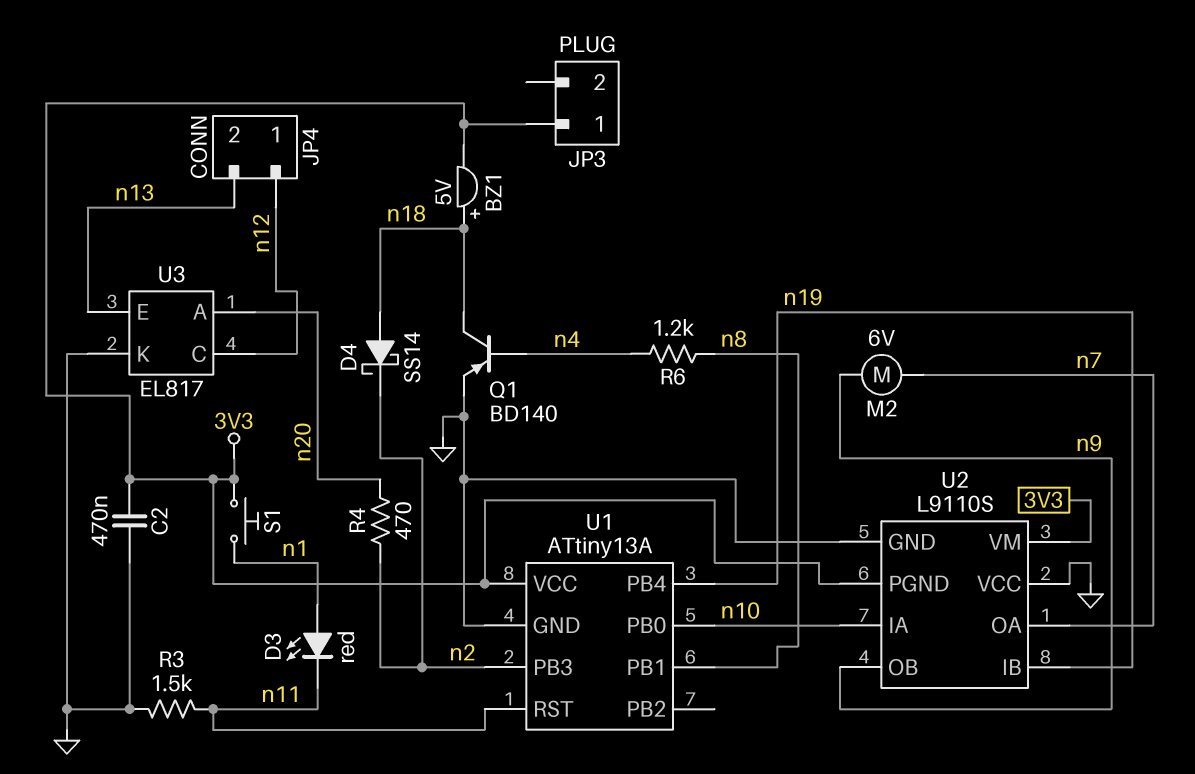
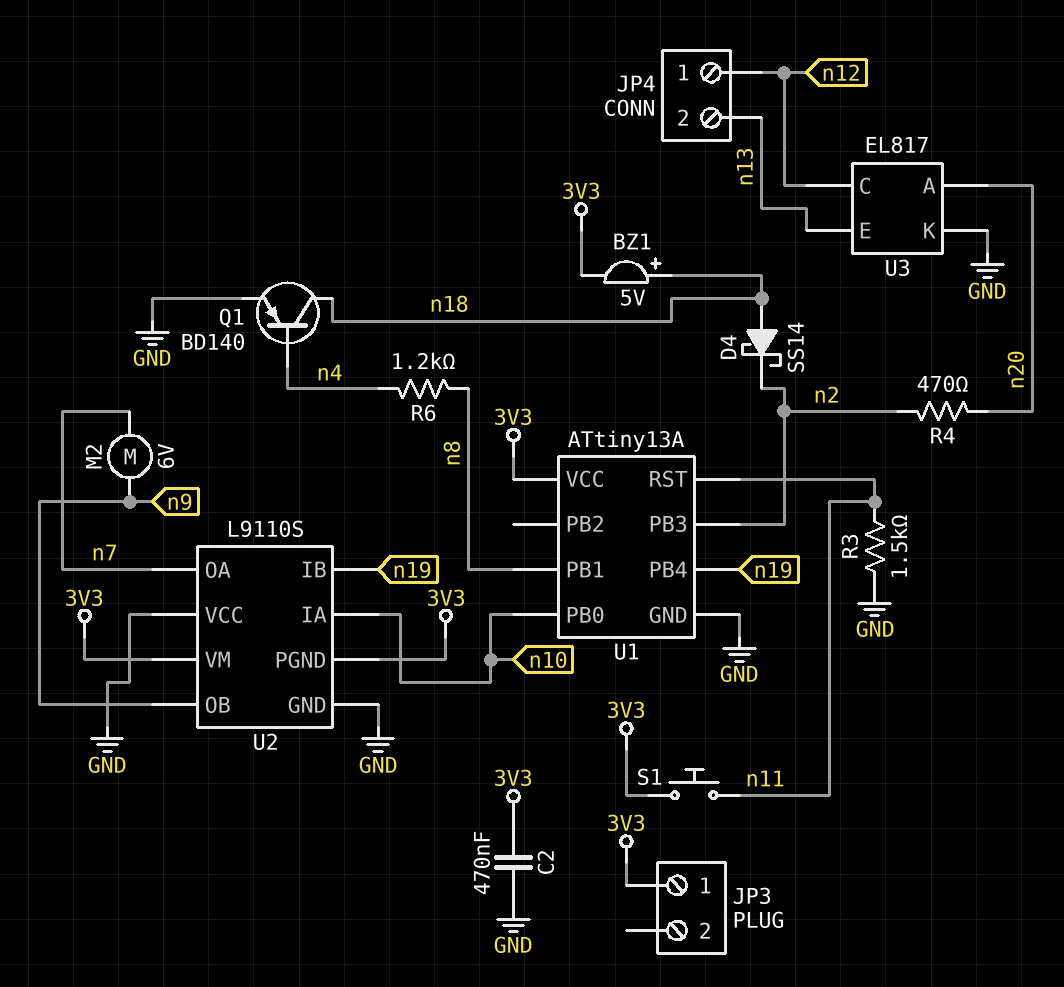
D3: LED red (A n1, K n11) -> none
S1: button (3V3, n1) -> button (3V3, n11)

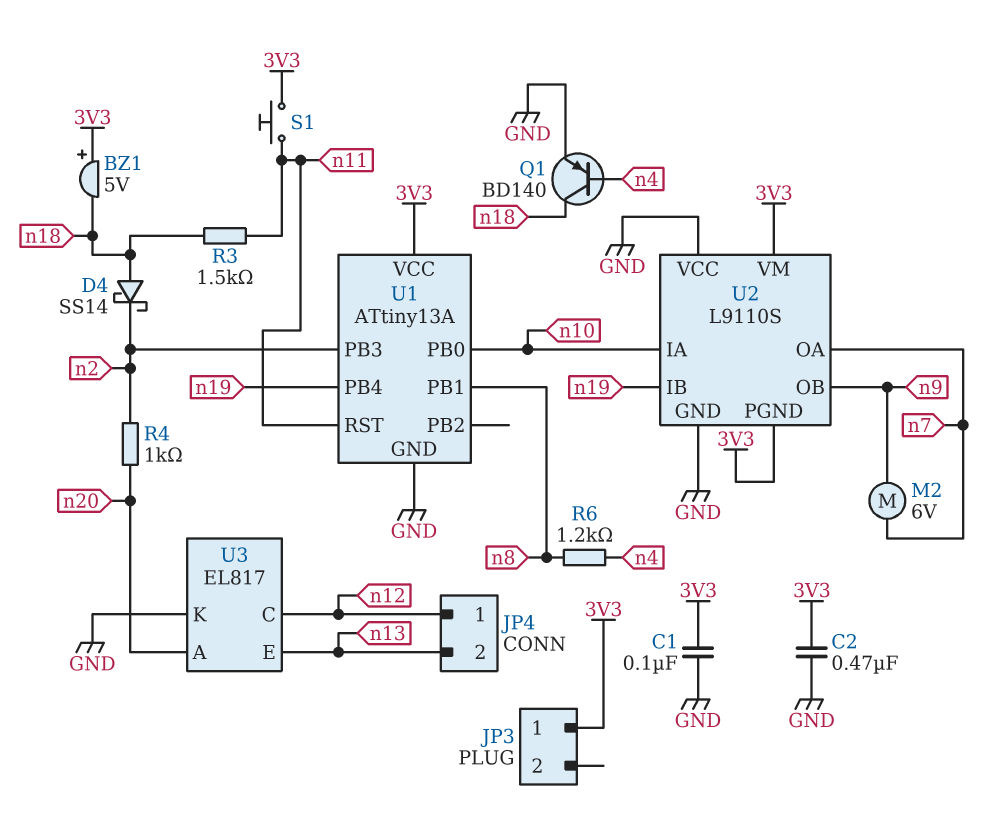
BZ1: buzzer 5V (plus n18, minus 3V3) -> buzzer 5V (plus 3V3, minus n18)
C1: none -> 100nF (3V3, GND)
R3: 1.5k (GND, n11) -> 1.5k (n11, n18)
R4: 470 (n2, n20) -> 1k (n2, n20)

